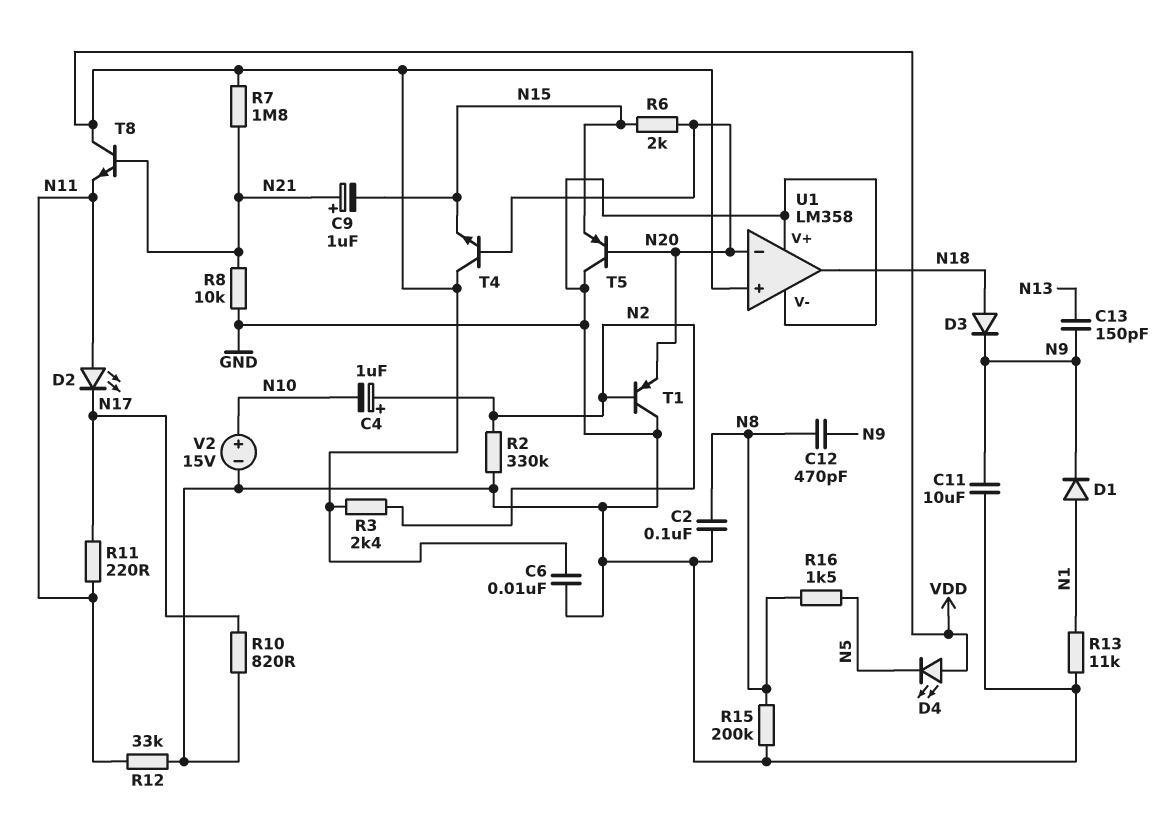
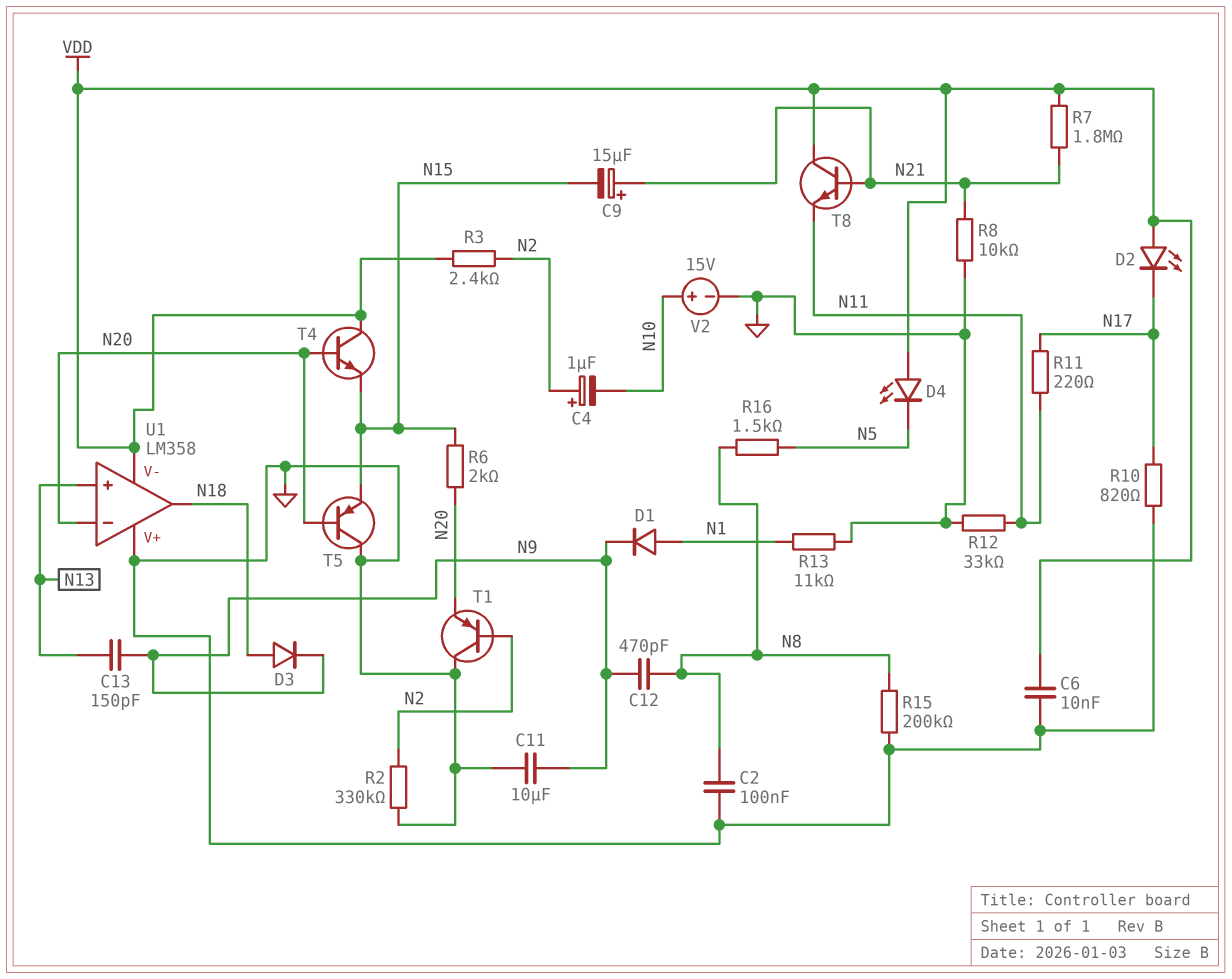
C9: 1uF (plus N21, minus N15) -> 15uF (plus N21, minus N15)
D2: LED (A N11, K N17) -> LED (A VDD, K N17)
U1 pin V-: GND -> VDD
U1 pin in+: VDD -> N13

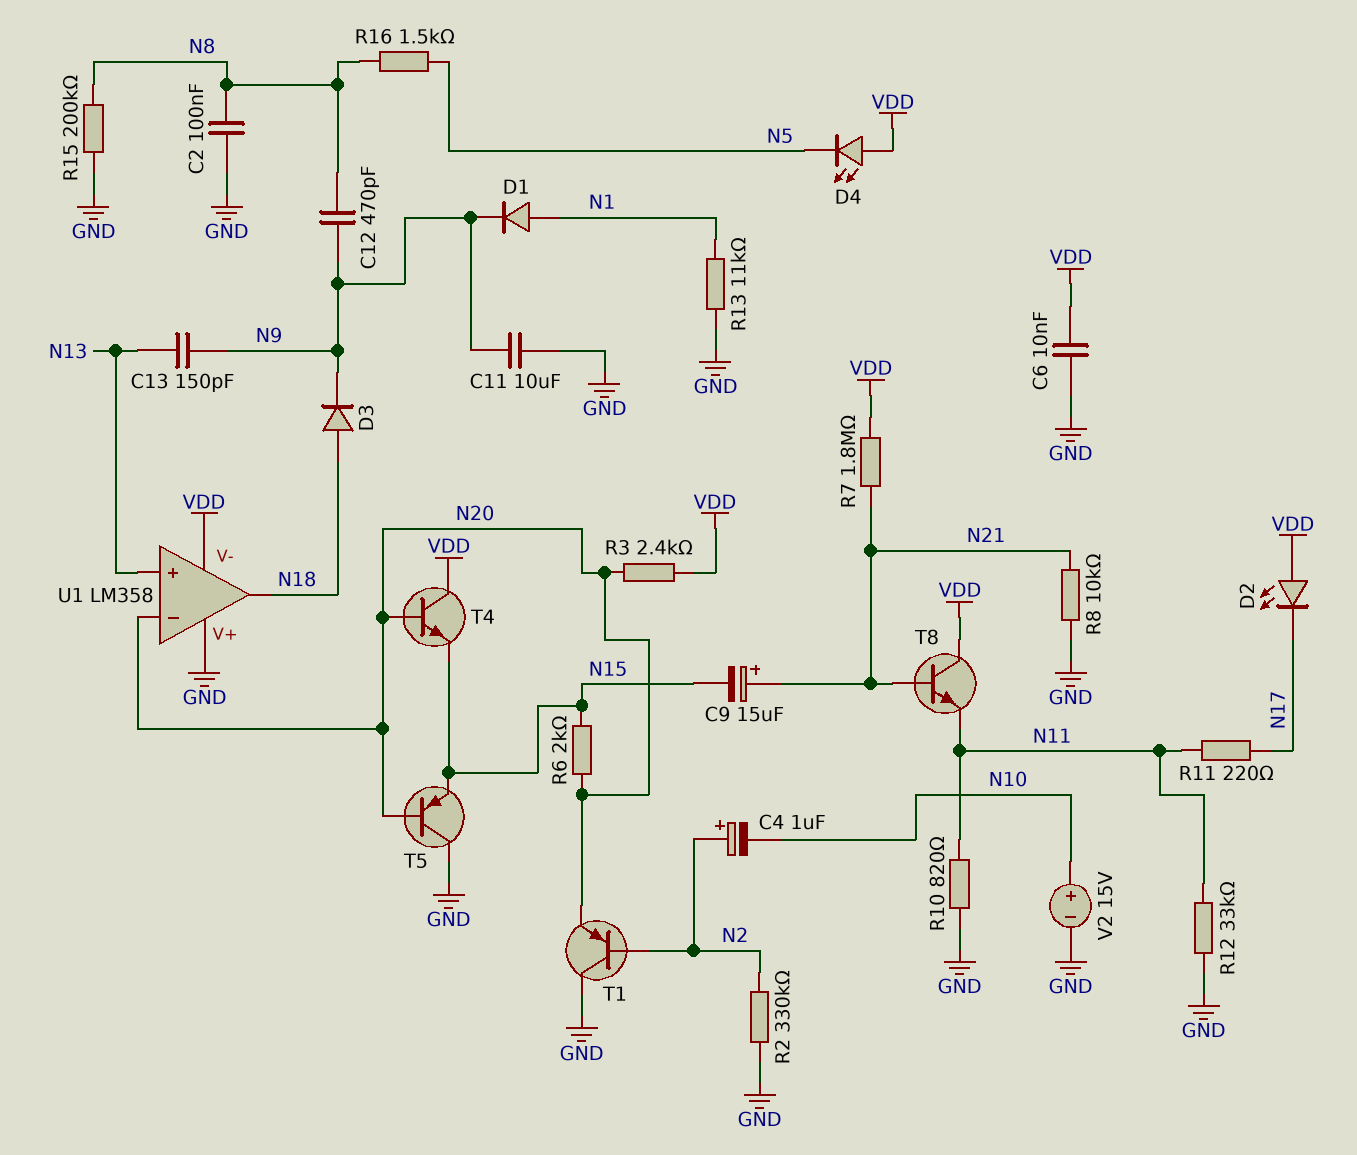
R3: 2.4k (N2, VDD) -> 2.4k (N20, VDD)
R10: 820 (GND, N17) -> 820 (GND, N11)

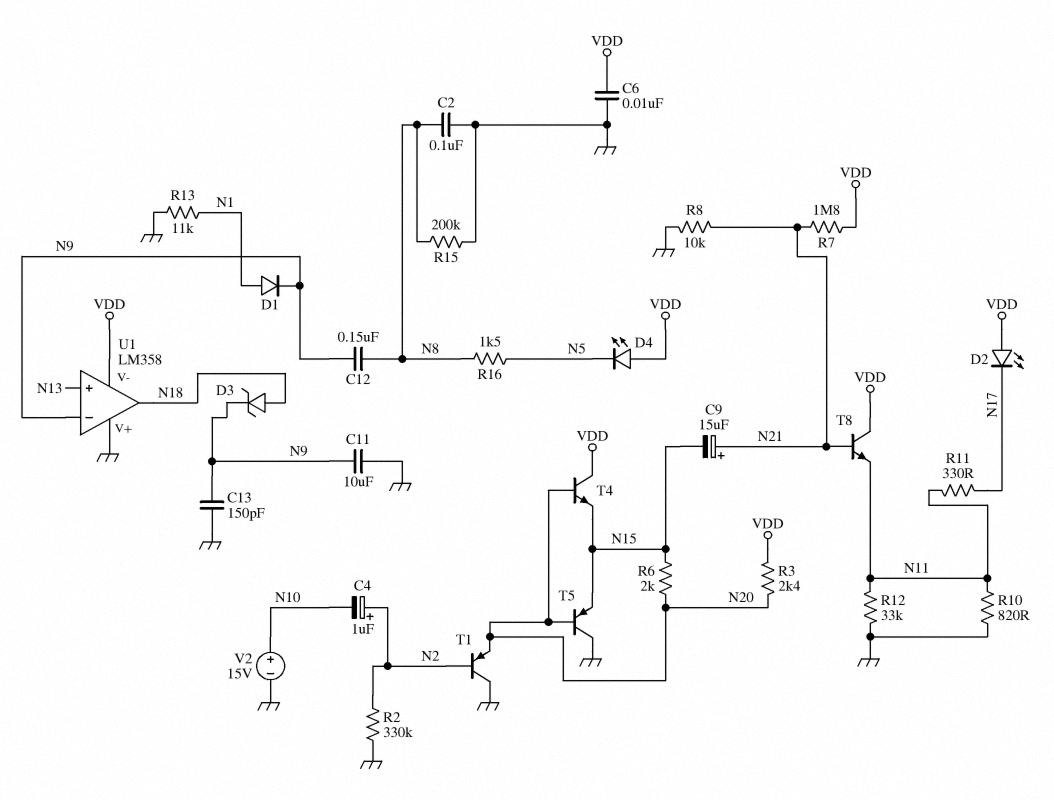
C12: 470pF (N8, N9) -> 150nF (N8, N9)
C13: 150pF (N9, N13) -> 150pF (GND, N9)
D3: diode (A N18, K N9) -> zener (A N18, K N9)
R11: 220 (N11, N17) -> 330 (N11, N17)
U1 pin in-: N20 -> N9

